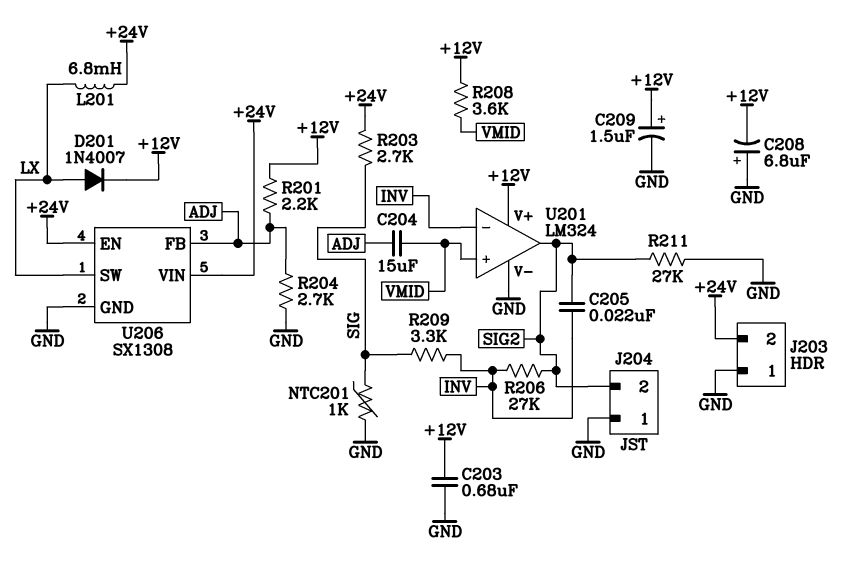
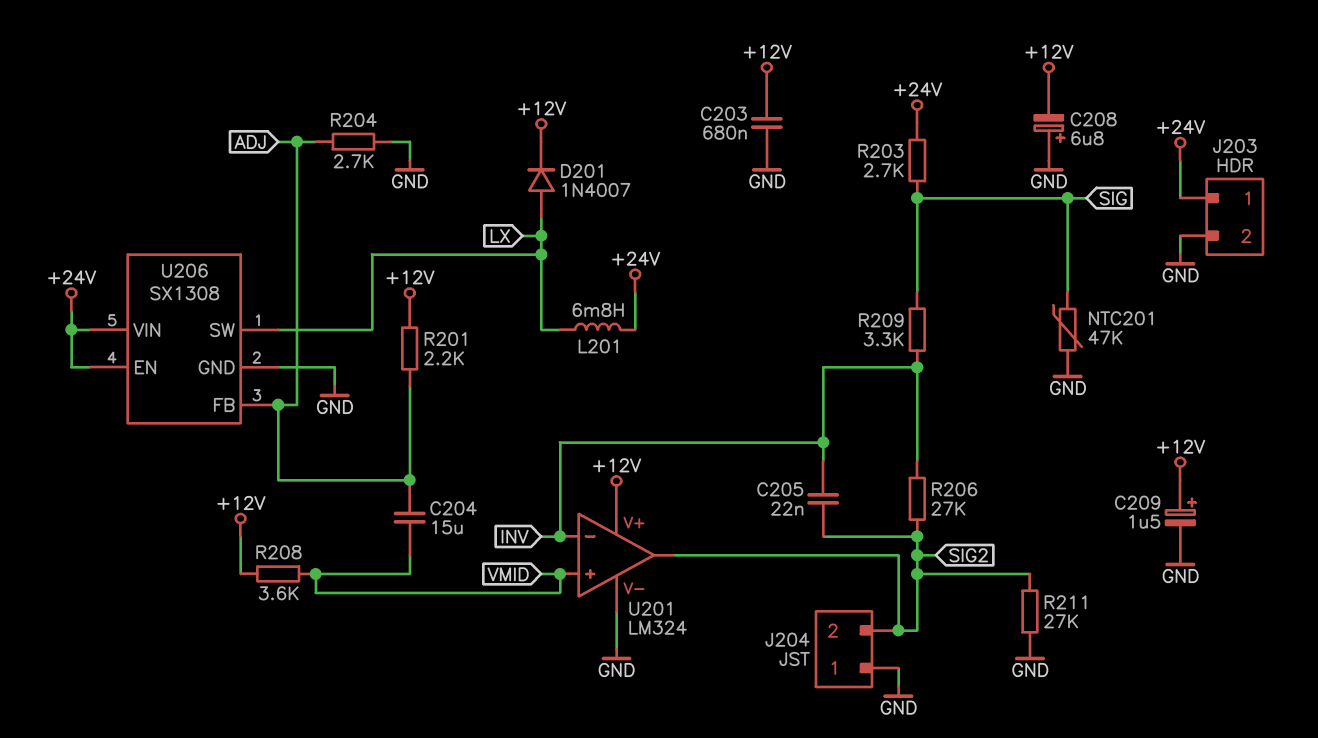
J203 pin 1: GND -> +24V
J203 pin 2: +24V -> GND
NTC201: 1k (GND, SIG) -> 47k (GND, SIG)

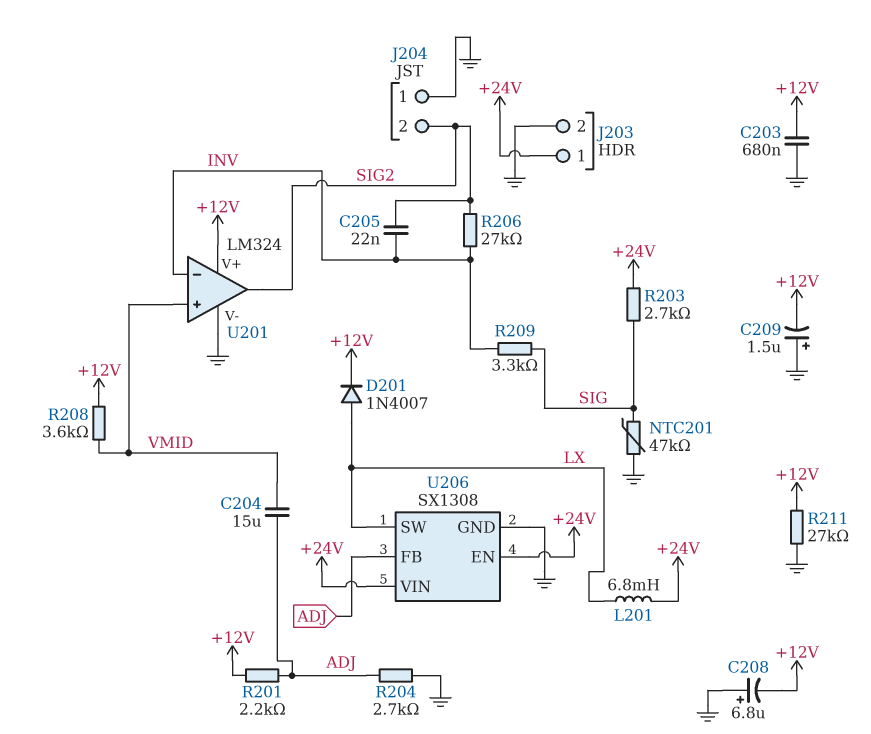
C209: 1.5uF (plus +12V, minus GND) -> 1.5uF (plus GND, minus +12V)
R211: 27k (GND, SIG2) -> 27k (+12V, GND)

